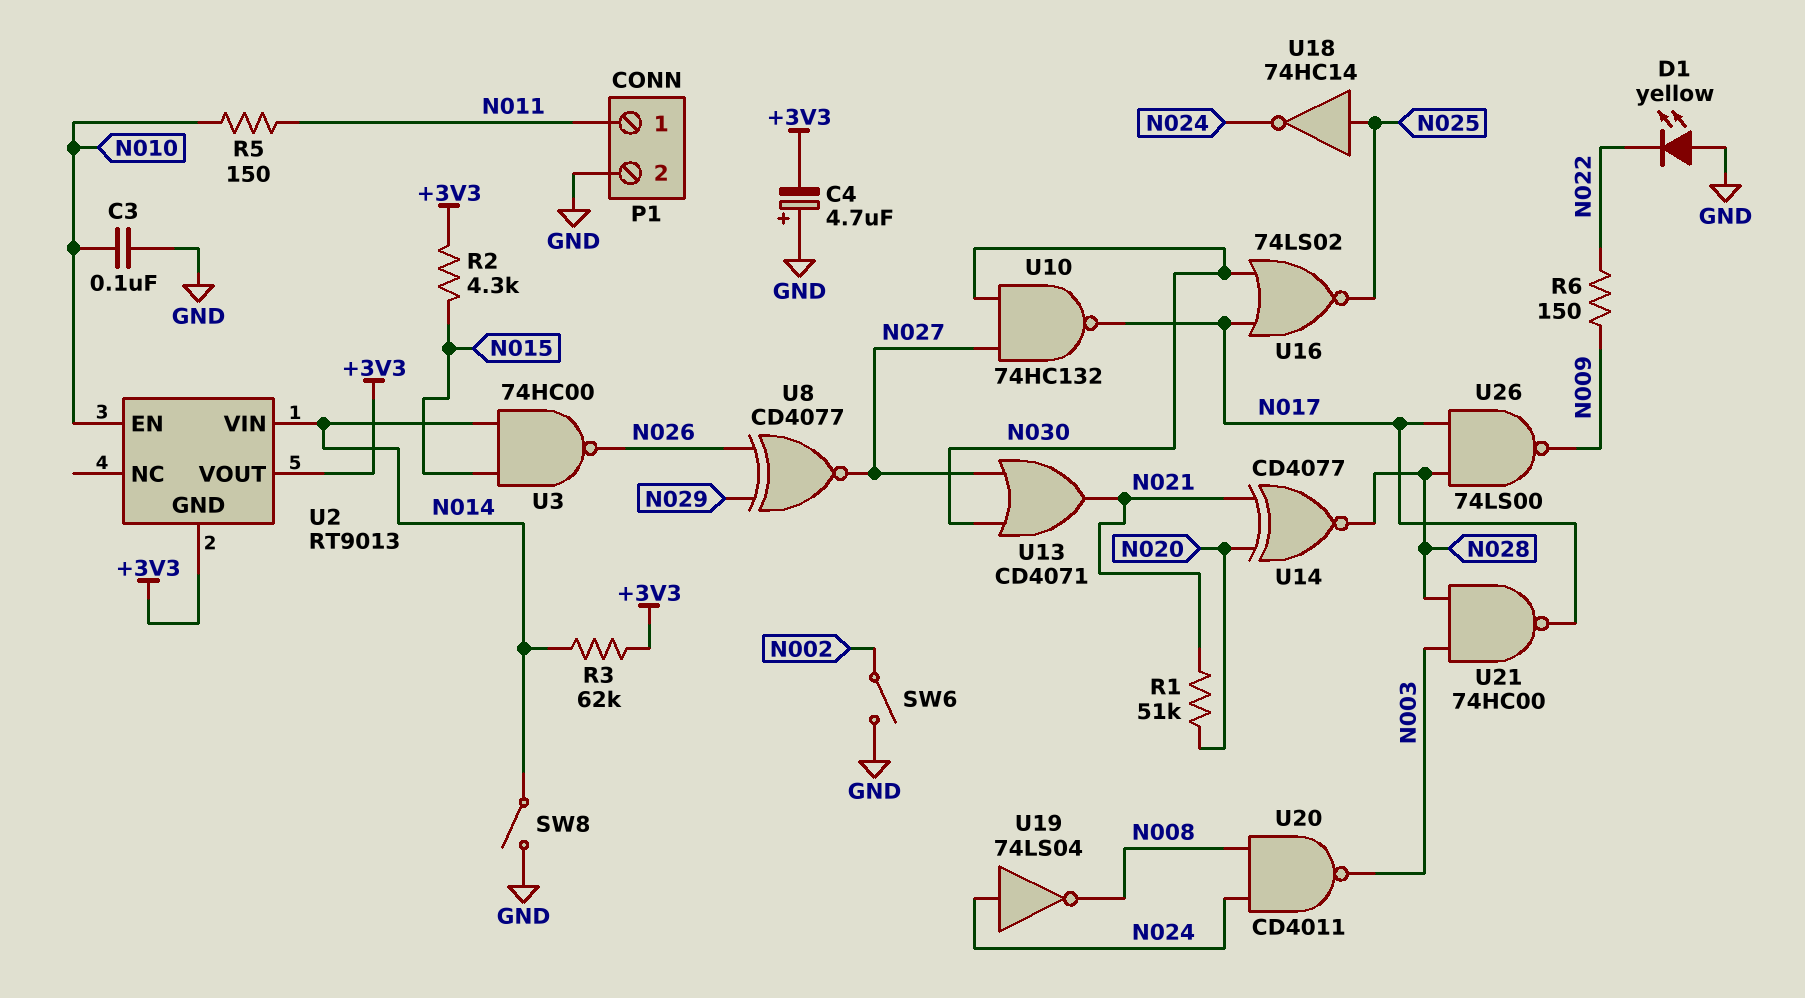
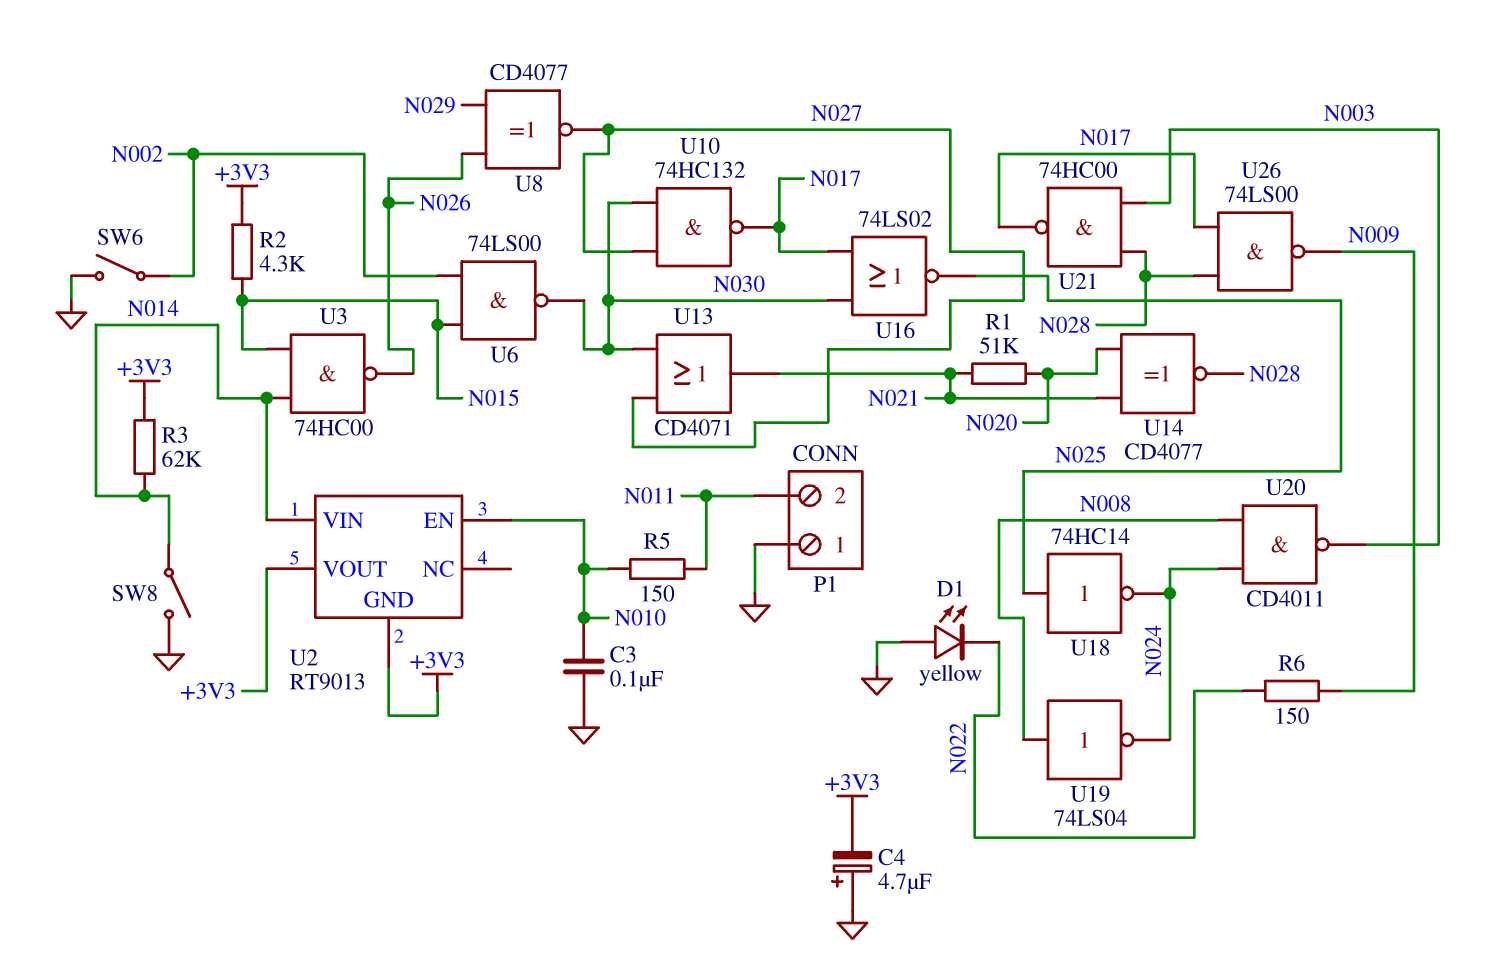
P1 pin 1: N011 -> GND
P1 pin 2: GND -> N011
U6: none -> NAND 74LS00 (in N002, in N015, out N030)
U19: NOT 74LS04 (in N024, out N008) -> NOT 74LS04 (in N008, out N024)

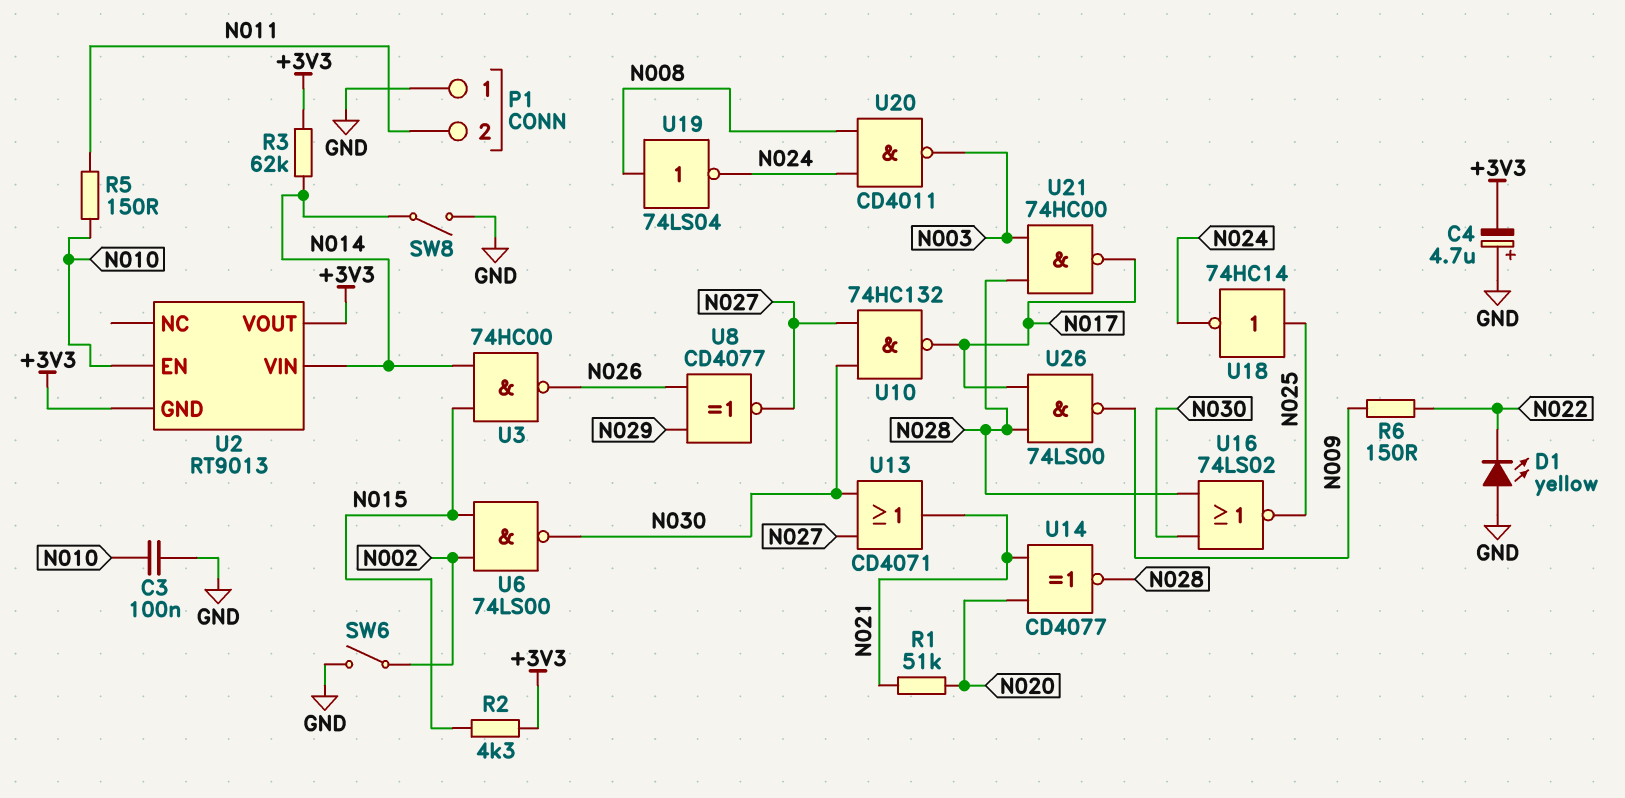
U16: NOR 74LS02 (in N017, in N030, out N025) -> NOR 74LS02 (in N028, in N030, out N025)

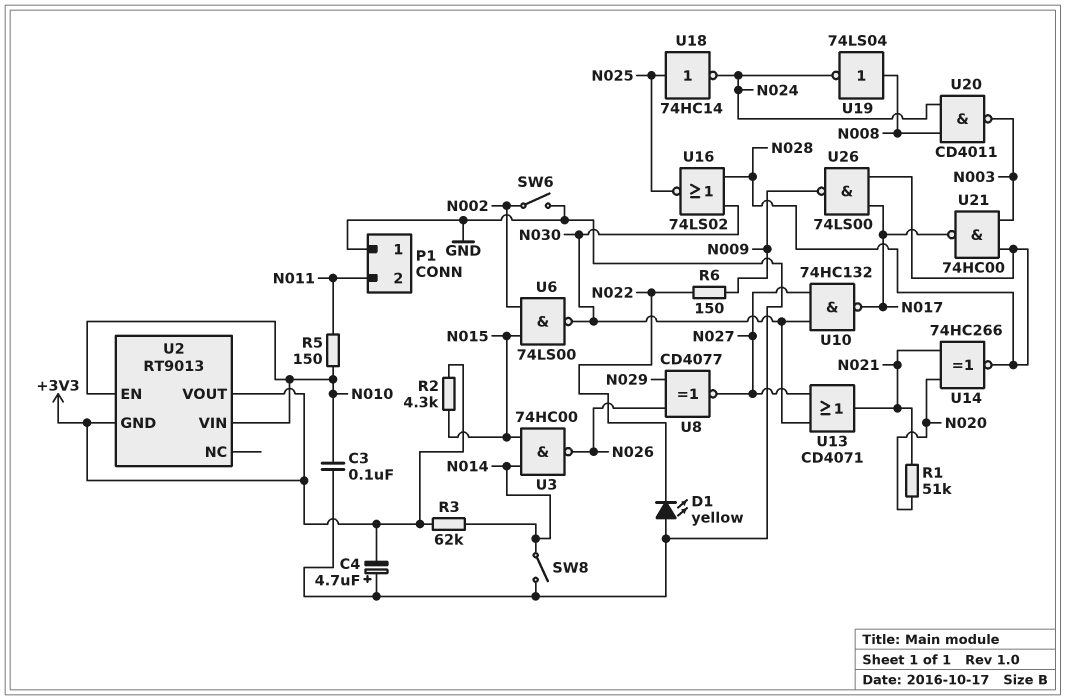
U2 pin VIN: N014 -> N010
U14: XNOR CD4077 (in N020, in N021, out N028) -> XNOR 74HC266 (in N020, in N021, out N028)

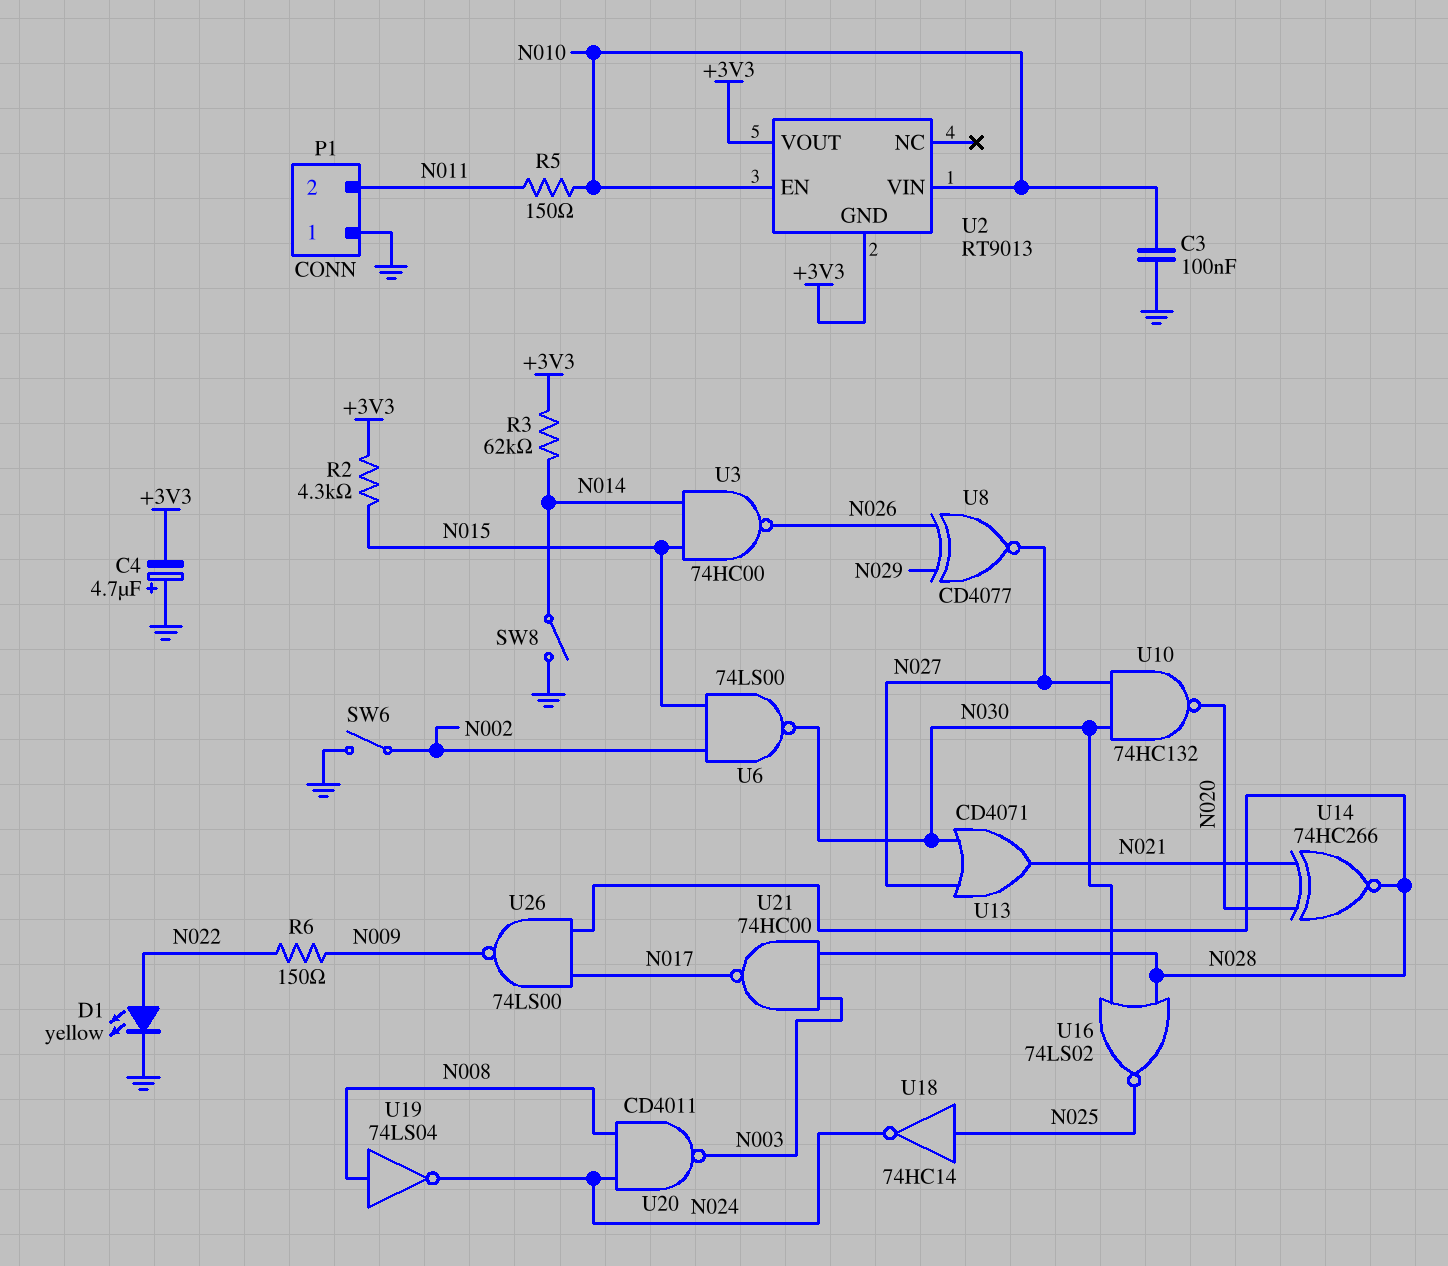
D1: LED yellow (A GND, K N022) -> LED yellow (A N022, K GND)
R1: 51k (N020, N021) -> none
U10: NAND 74HC132 (in N027, in N030, out N017) -> NAND 74HC132 (in N027, in N030, out N020)

